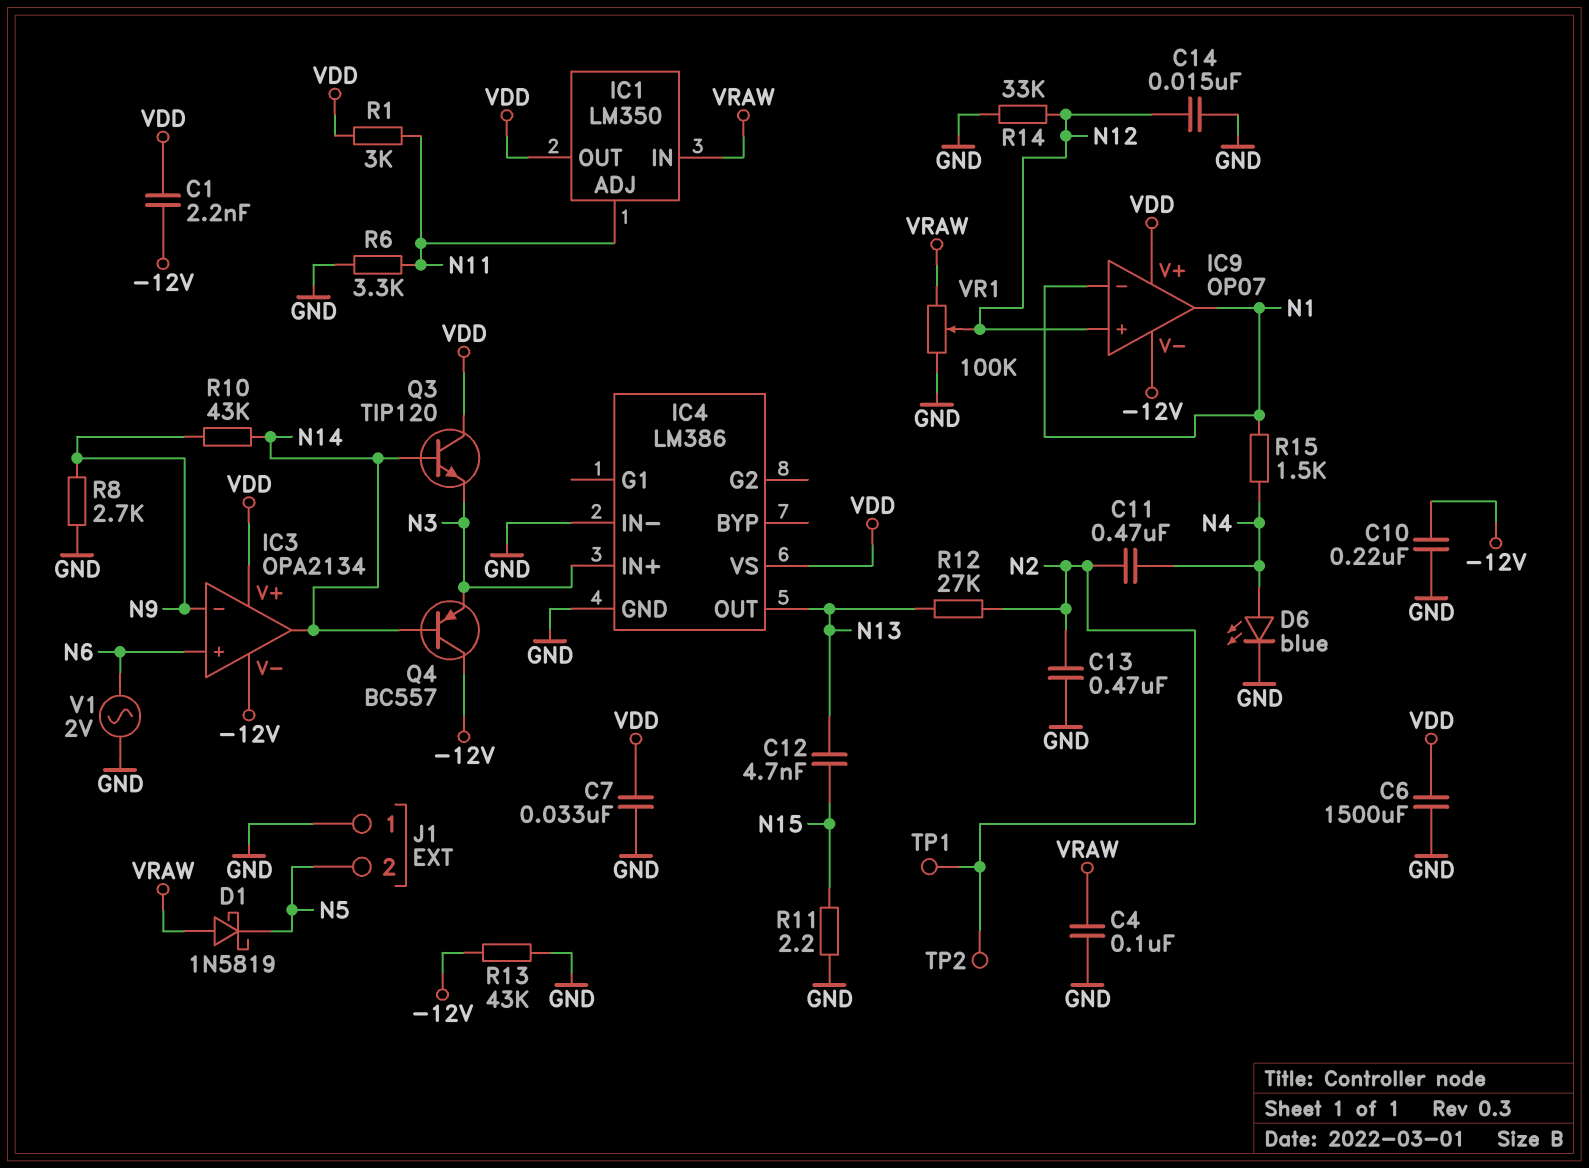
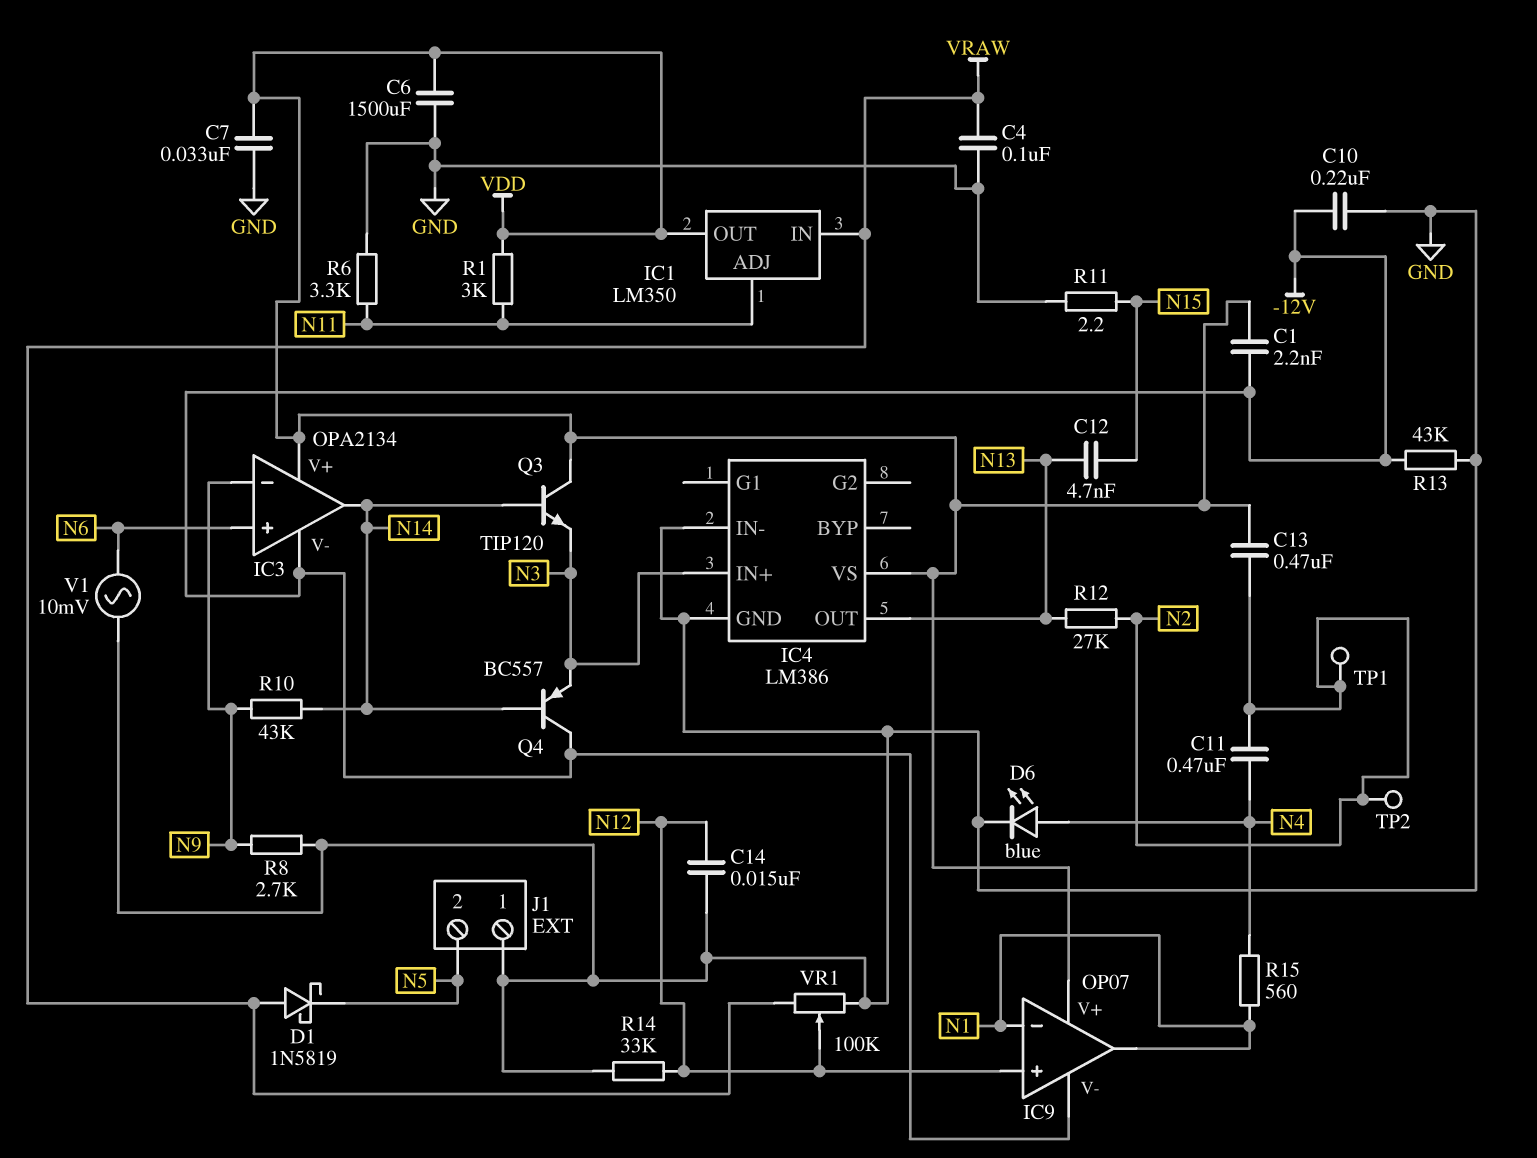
C13: 470nF (GND, N2) -> 470nF (N2, VDD)
R15: 1.5k (N1, N4) -> 560 (N1, N4)
V1: AC 2V (GND, N6) -> AC 10mV (GND, N6)

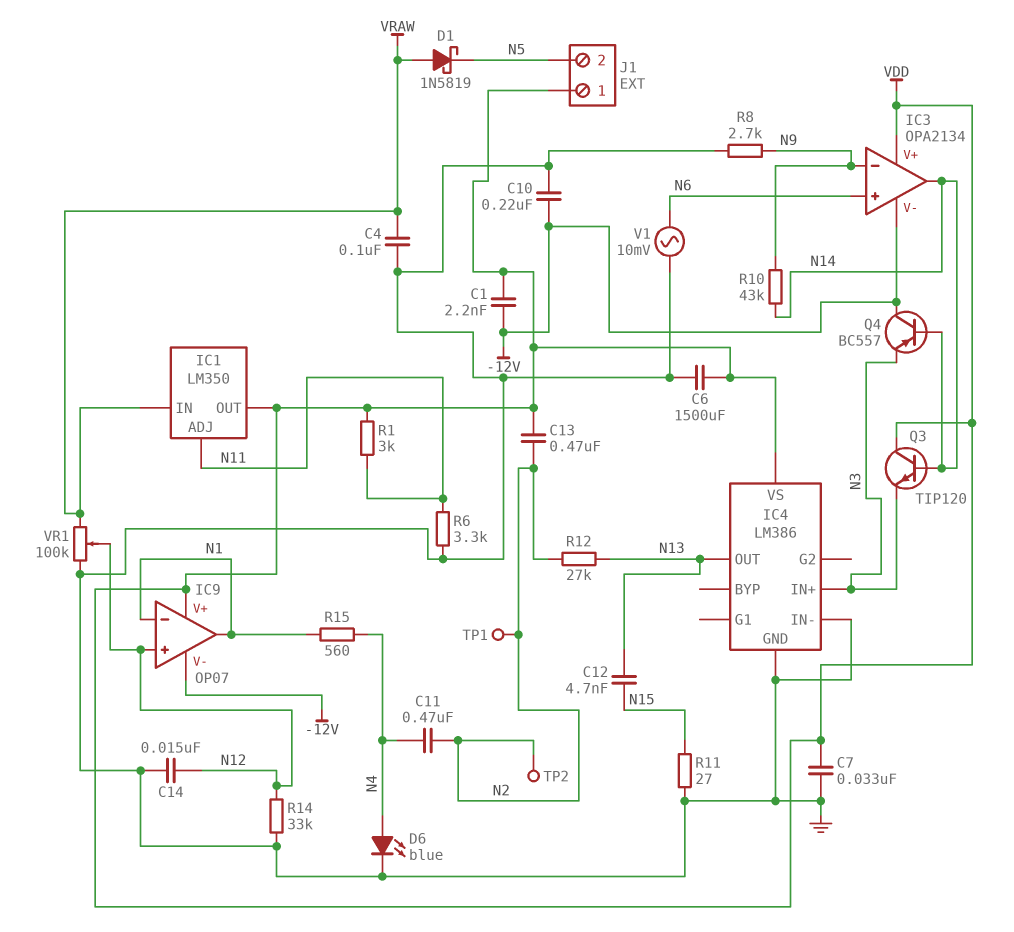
J1 pin 1: GND -> VDD
R11: 2.2 (GND, N15) -> 27 (GND, N15)
R13: 43k (-12V, GND) -> none

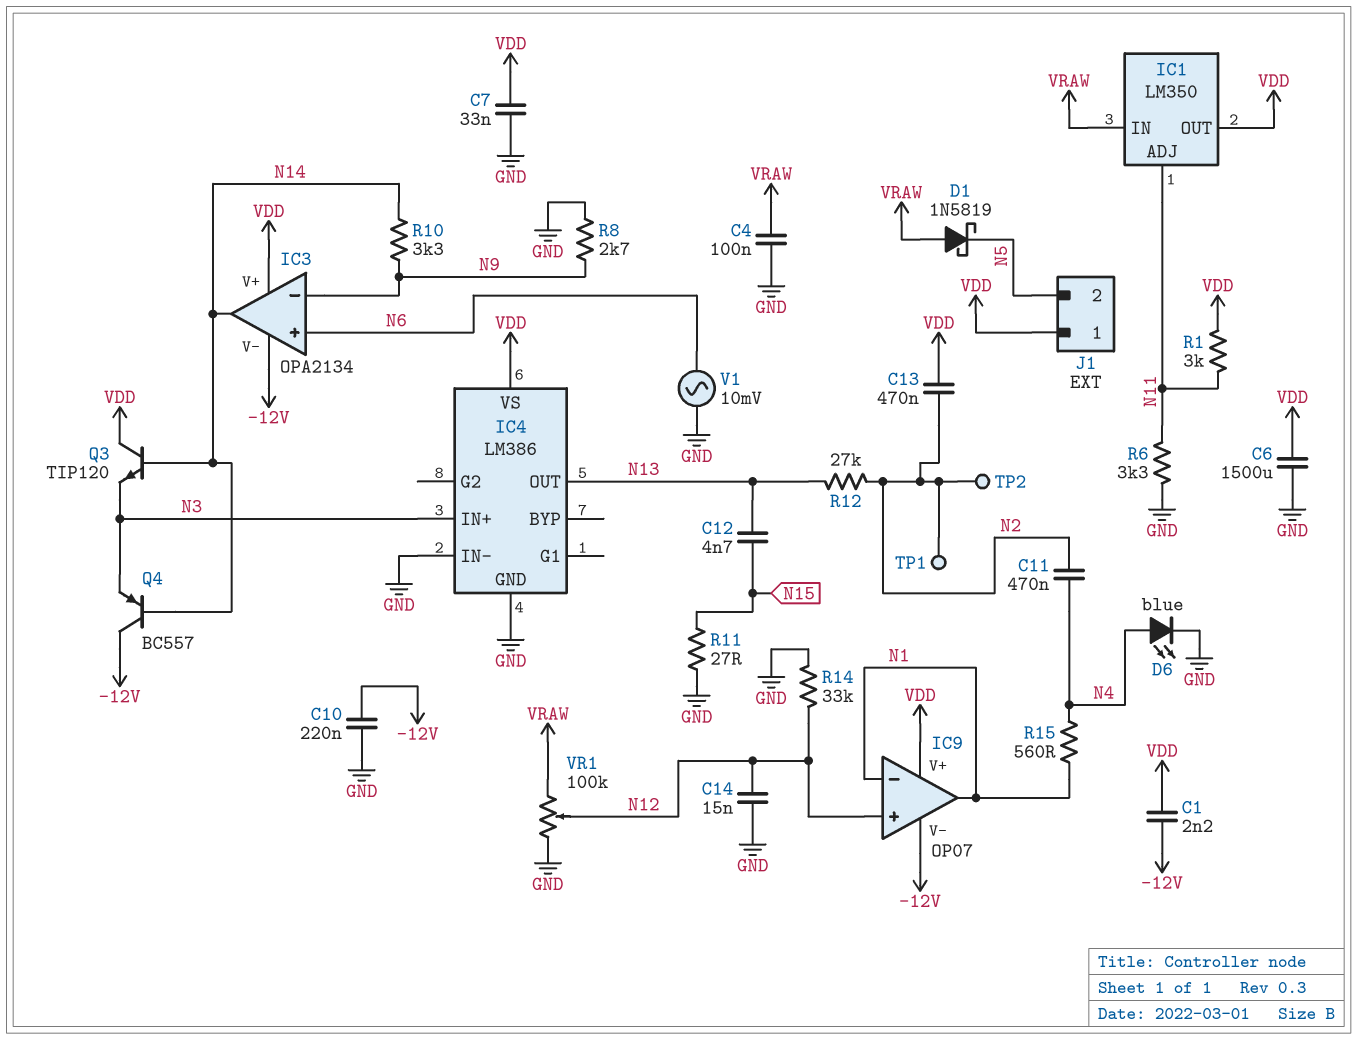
R10: 43k (N9, N14) -> 3.3k (N9, N14)

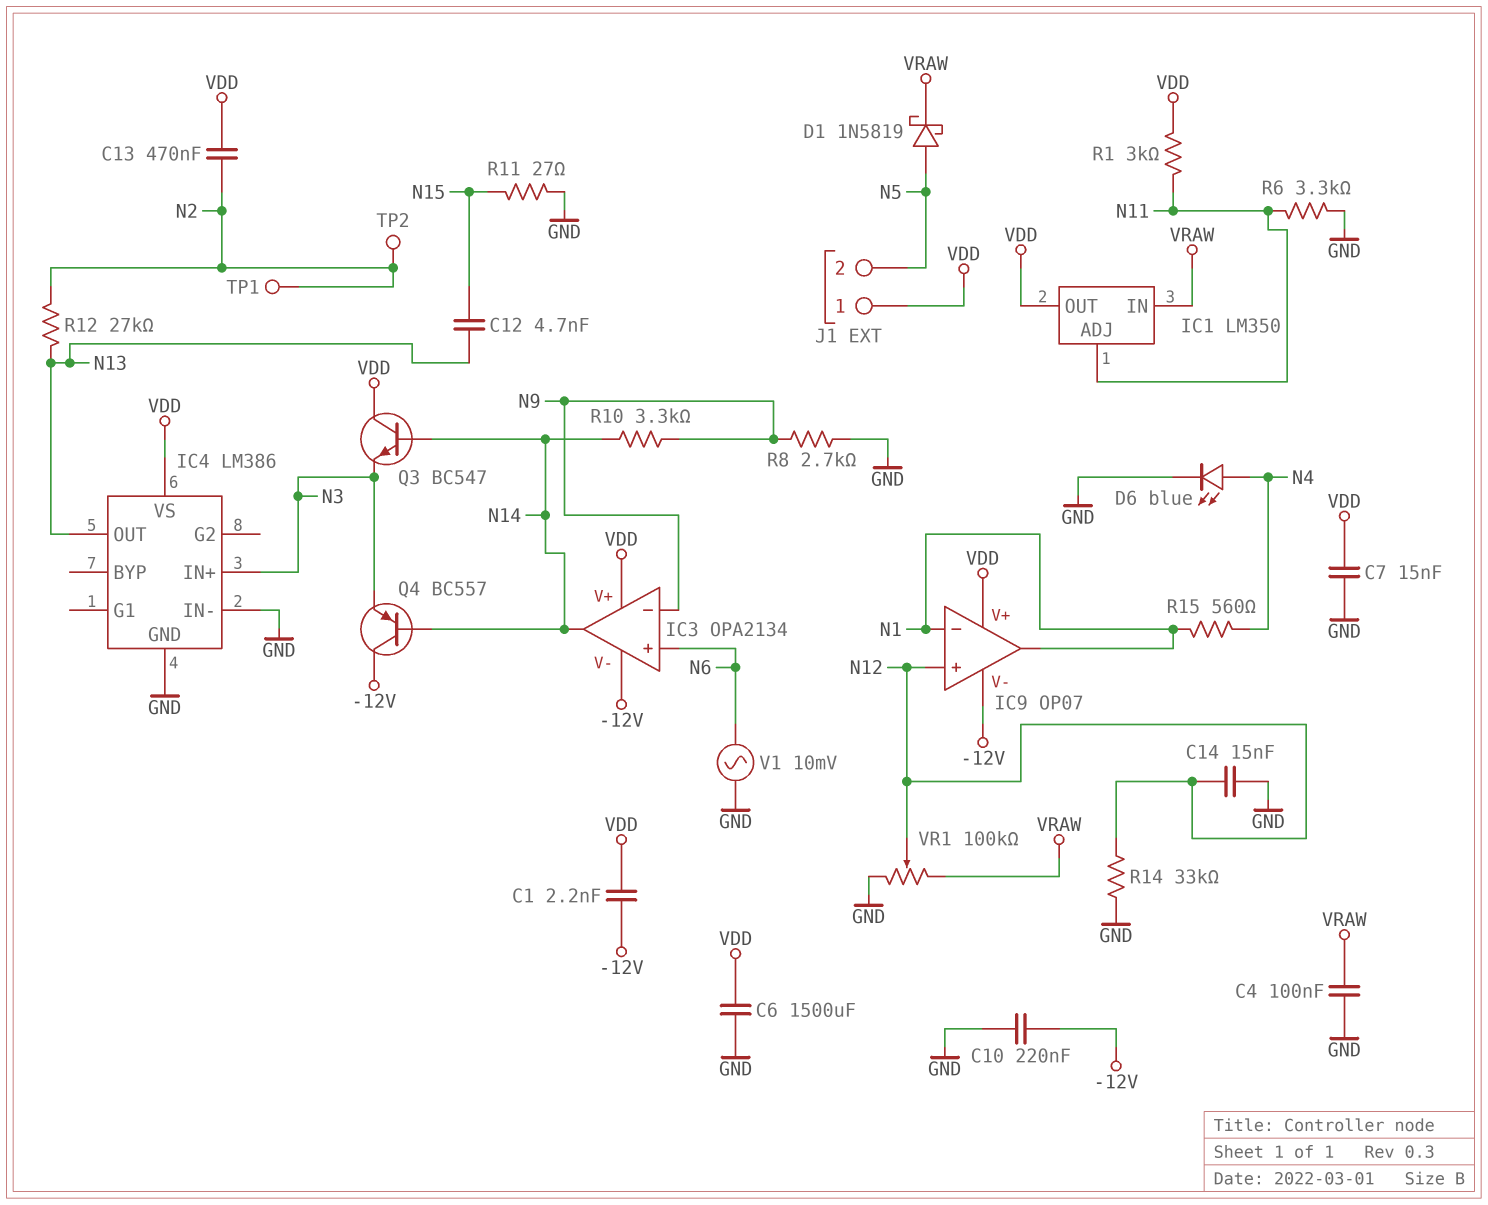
C7: 33nF (GND, VDD) -> 15nF (GND, VDD)
C11: 470nF (N2, N4) -> none
D1: schottky 1N5819 (A VRAW, K N5) -> schottky 1N5819 (A N5, K VRAW)
Q3: NPN TIP120 (B N14, C VDD, E N3) -> NPN BC547 (B N14, C VDD, E N3)

